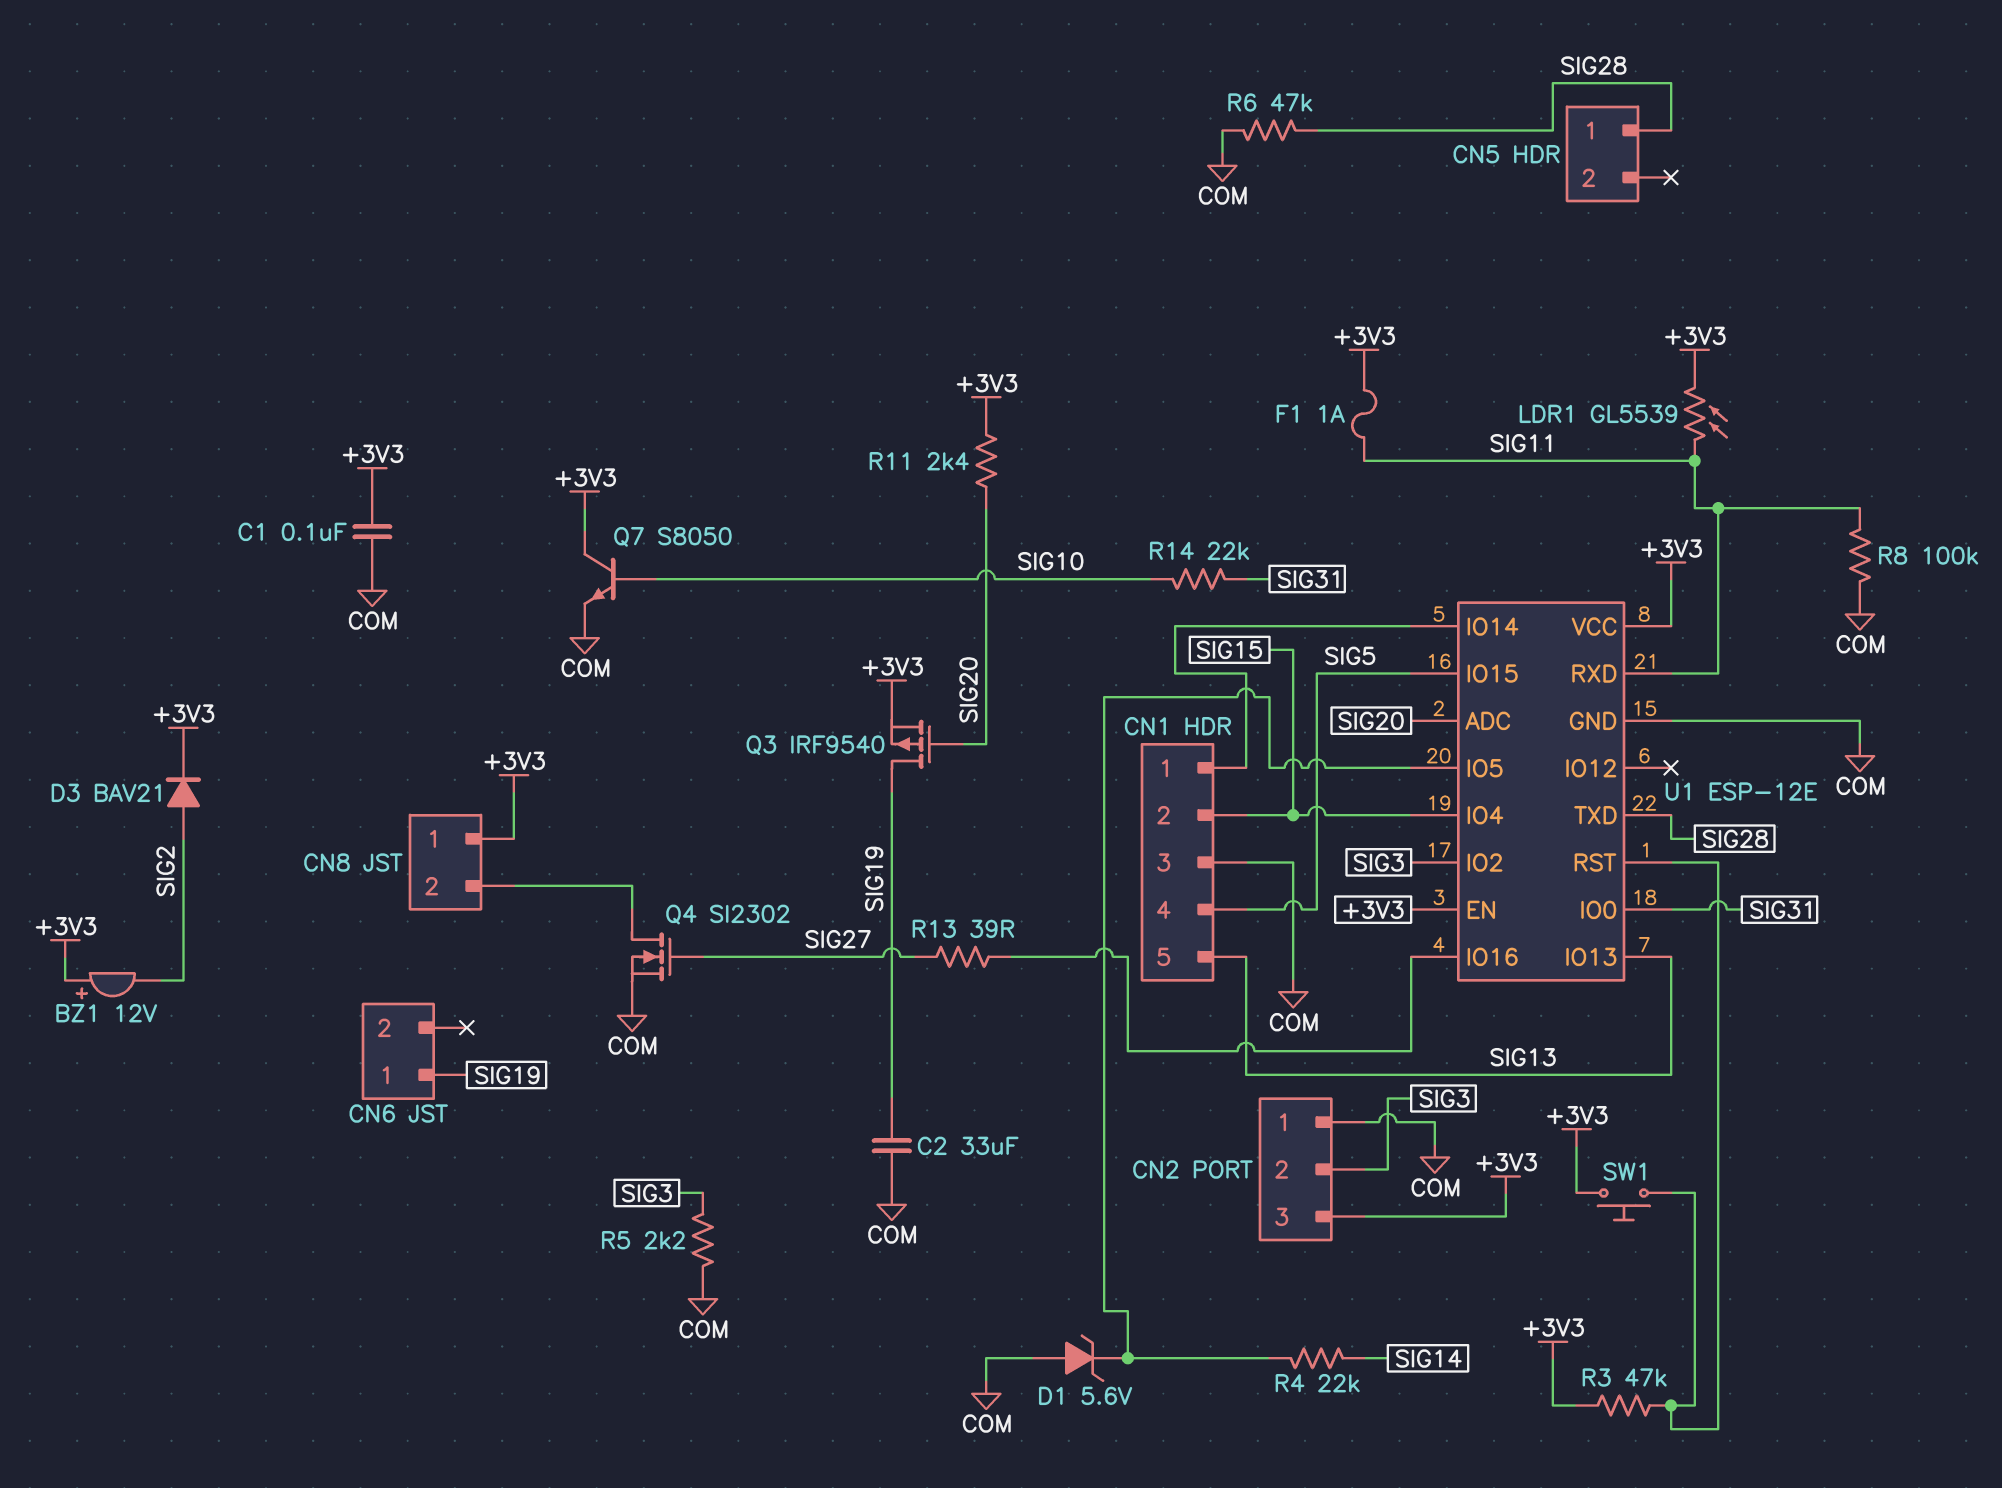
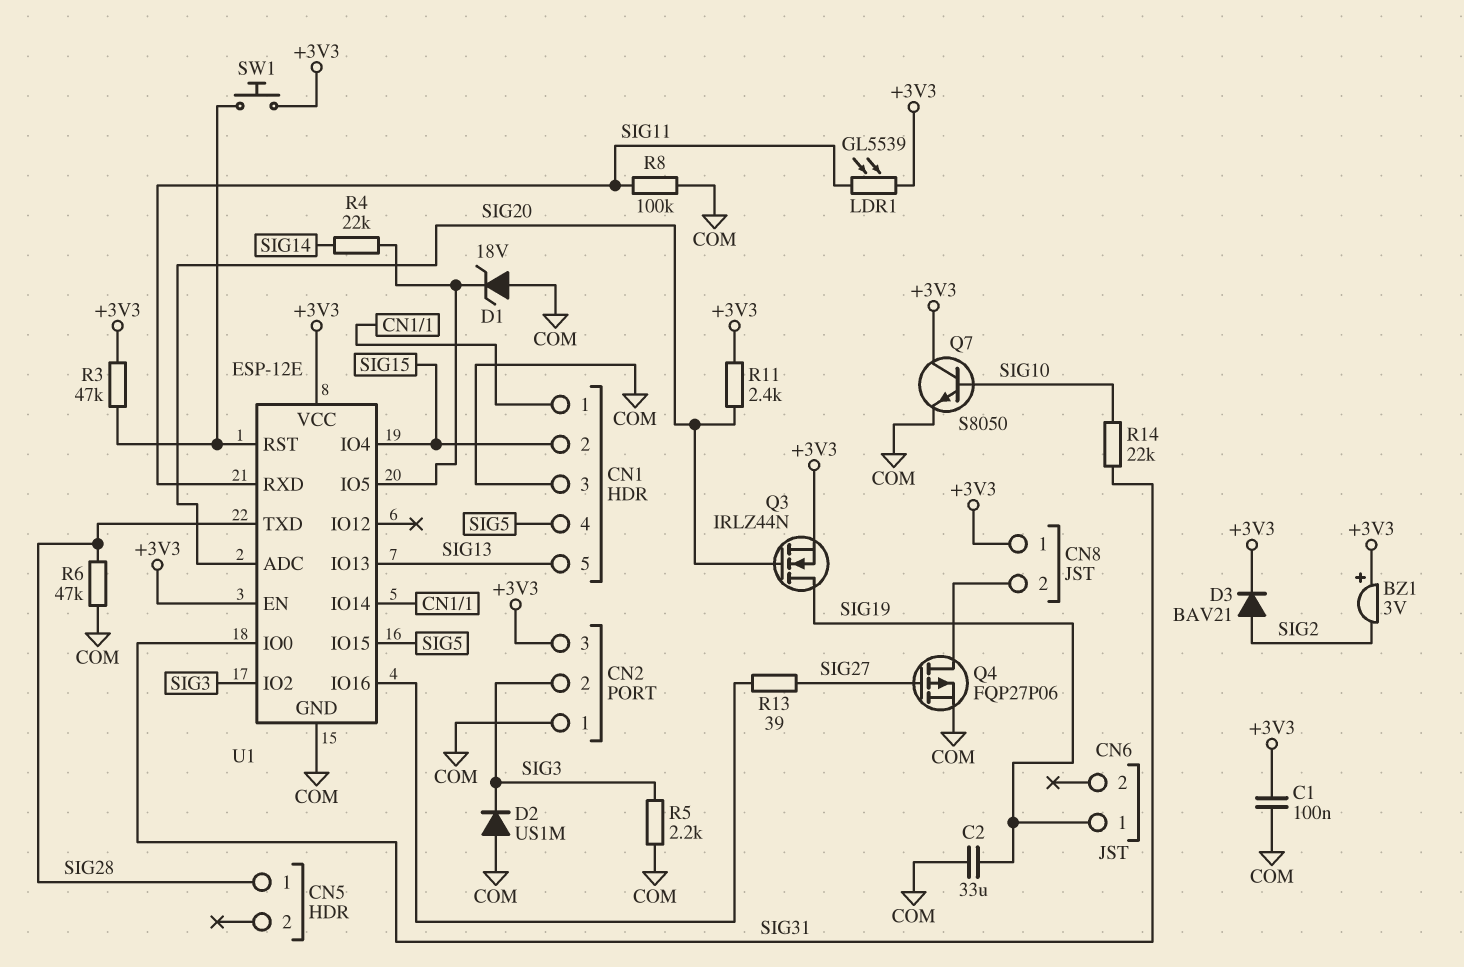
BZ1: buzzer 12V (plus +3V3, minus SIG2) -> buzzer 3V (plus +3V3, minus SIG2)
D1: zener 5.6V (A COM, K U1/IO5) -> zener 18V (A COM, K U1/IO5)
D2: none -> diode US1M (A COM, K SIG3)
F1: 1A (+3V3, SIG11) -> none
Q3: PMOS IRF9540 (G SIG20, D SIG19, S +3V3) -> NMOS IRLZ44N (G SIG20, D SIG19, S +3V3)
Q4: NMOS SI2302 (G SIG27, D CN8/2, S COM) -> PMOS FQP27P06 (G SIG27, D CN8/2, S COM)

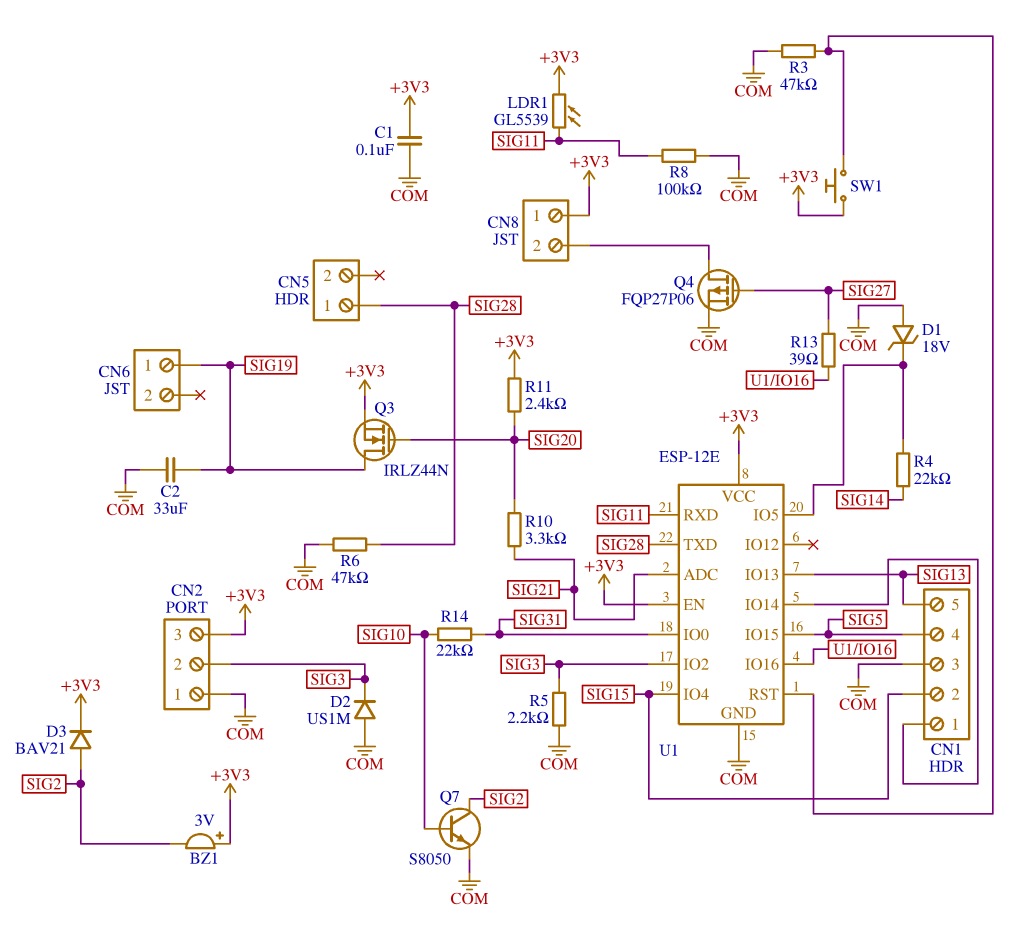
Q7: NPN S8050 (B SIG10, C +3V3, E COM) -> NPN S8050 (B SIG10, C SIG2, E COM)
R3: 47k (+3V3, U1/RST) -> 47k (COM, U1/RST)
R10: none -> 3.3k (SIG20, SIG21)
U1 pin ADC: SIG20 -> SIG21

